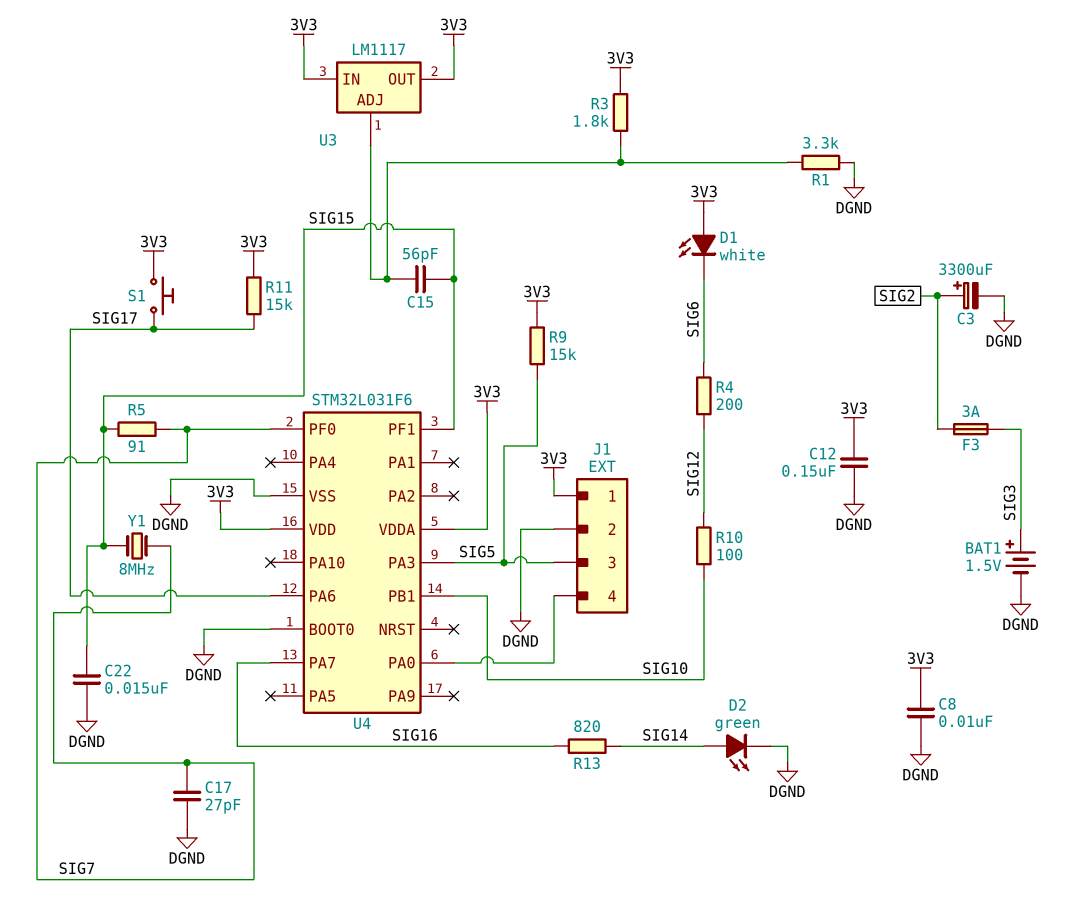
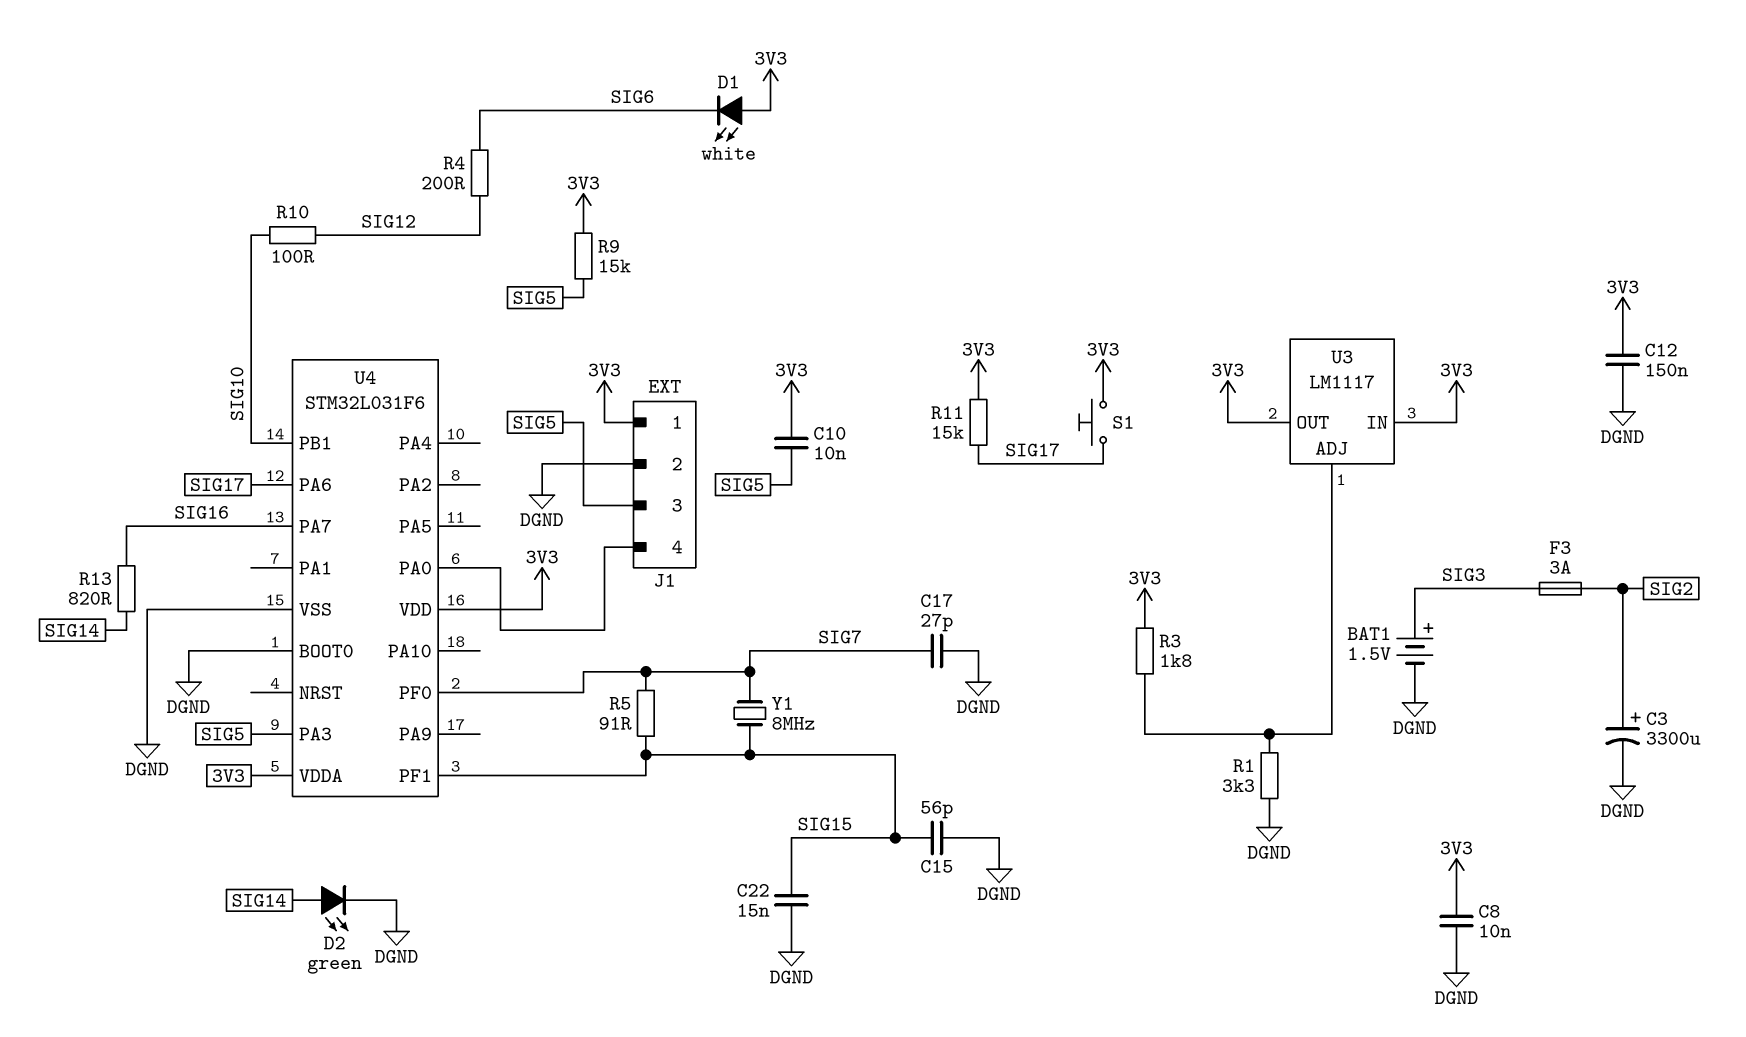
C10: none -> 10nF (3V3, SIG5)
C15: 56pF (SIG15, U3/ADJ) -> 56pF (DGND, SIG15)

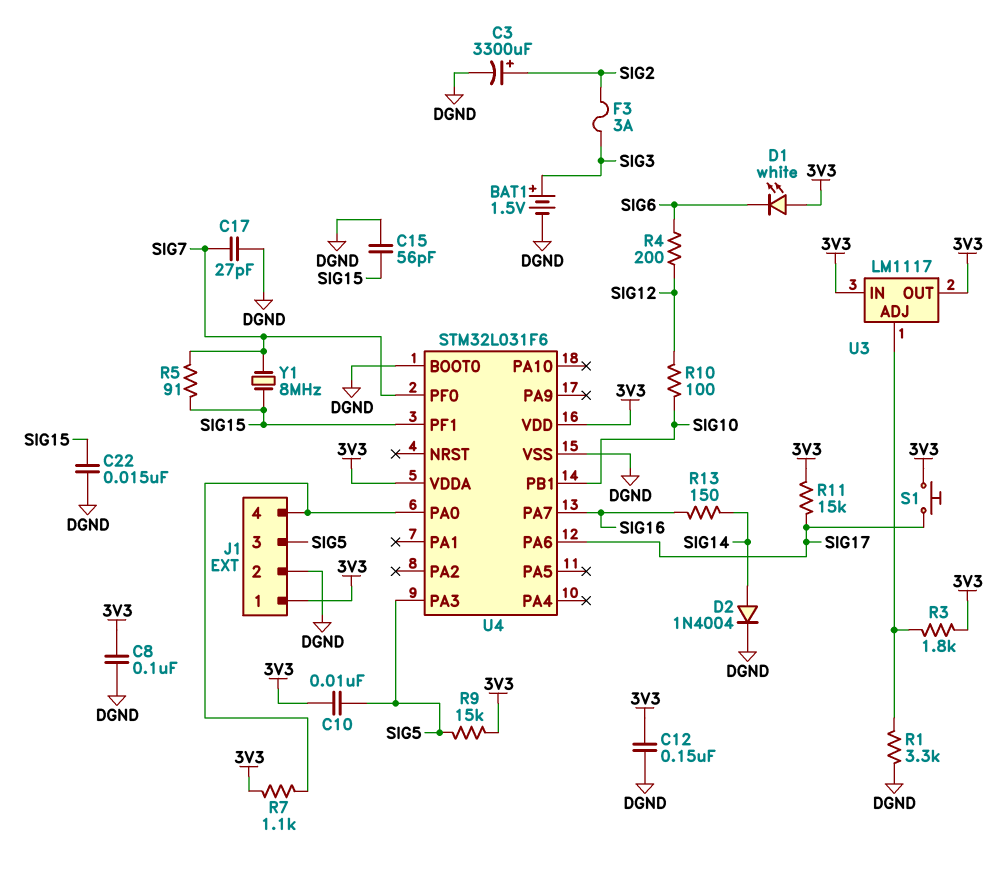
C8: 10nF (3V3, DGND) -> 100nF (3V3, DGND)
D2: LED green (A SIG14, K DGND) -> diode 1N4004 (A SIG14, K DGND)
R7: none -> 1.1k (3V3, J1/4)
R13: 820 (SIG14, SIG16) -> 150 (SIG14, SIG16)

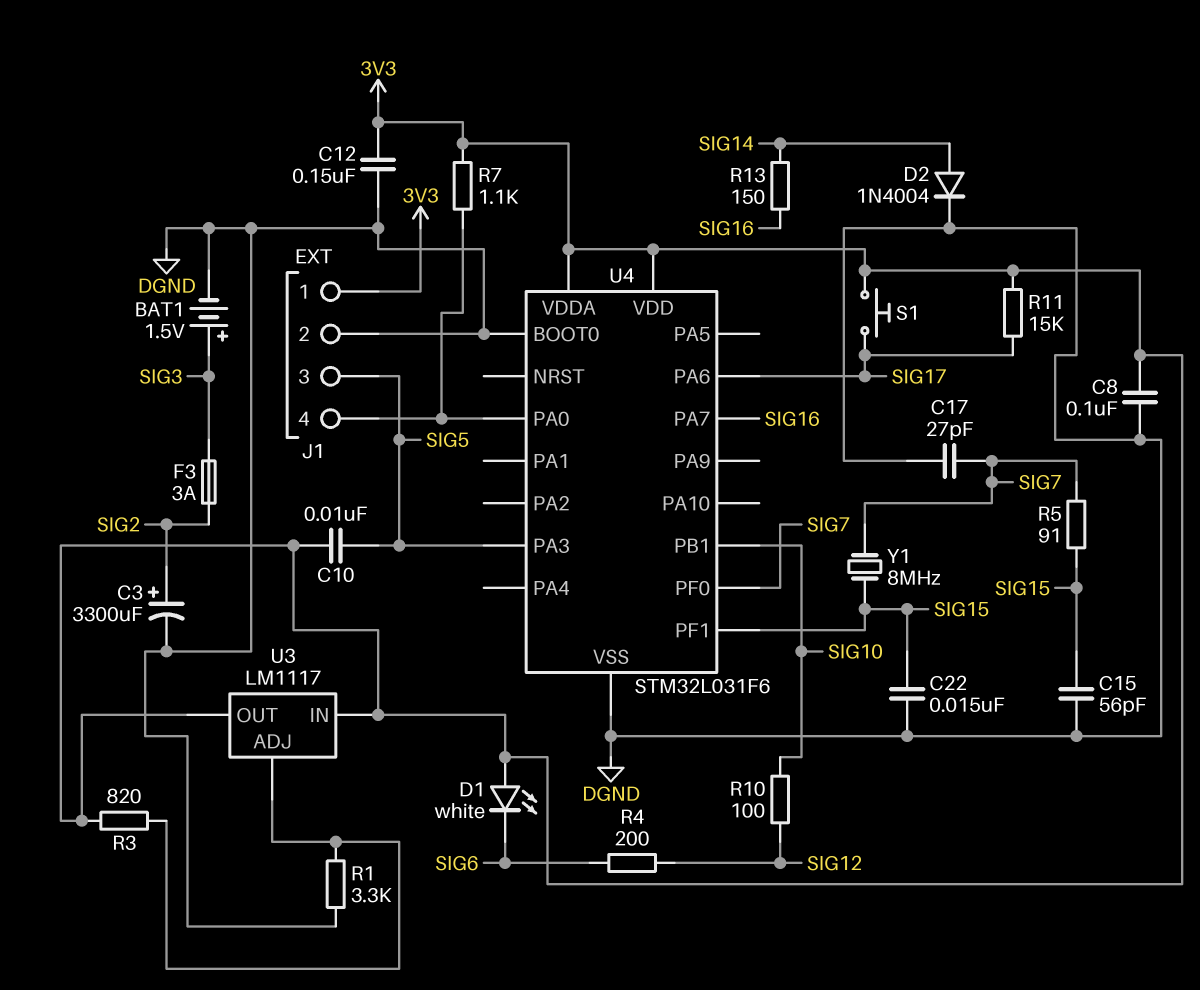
R3: 1.8k (3V3, U3/ADJ) -> 820 (3V3, U3/ADJ)
R9: 15k (3V3, SIG5) -> none

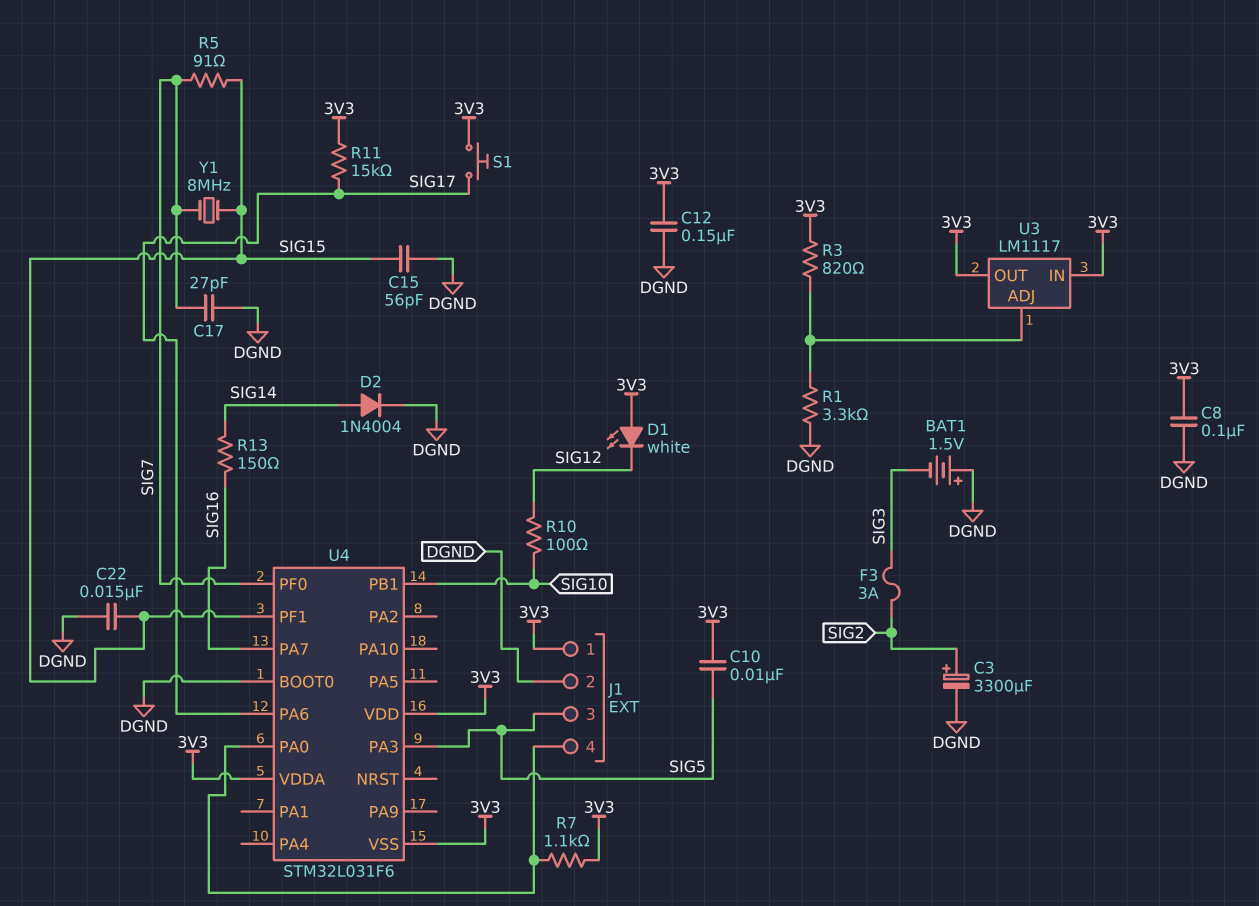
BAT1: 1.5V (plus SIG3, minus DGND) -> 1.5V (plus DGND, minus SIG3)
D1: LED white (A 3V3, K SIG6) -> LED white (A 3V3, K SIG12)
R4: 200 (SIG6, SIG12) -> none
U4 pin VSS: DGND -> 3V3

